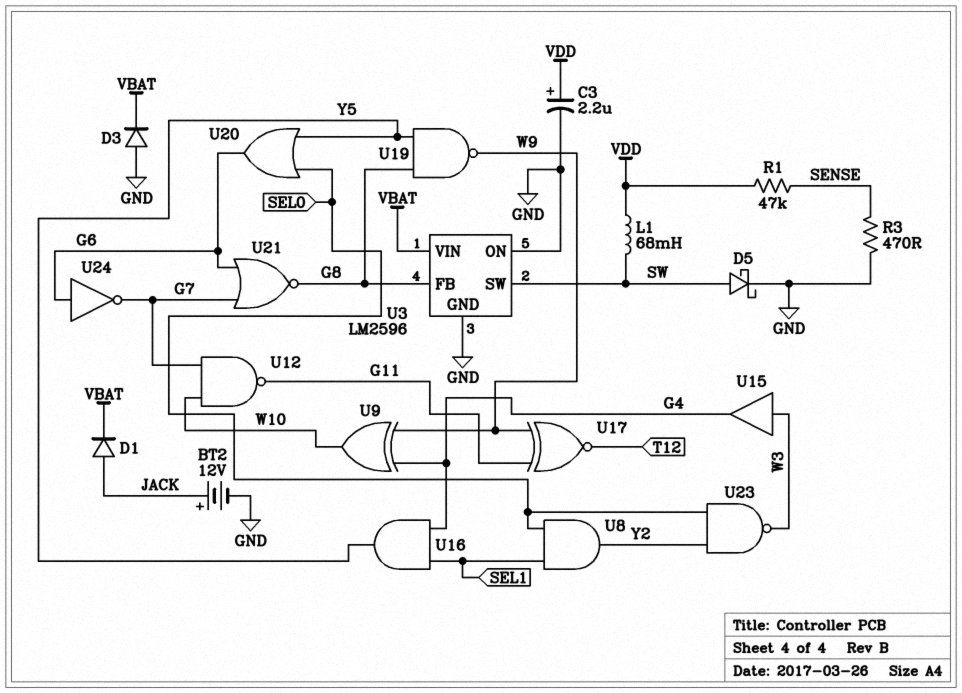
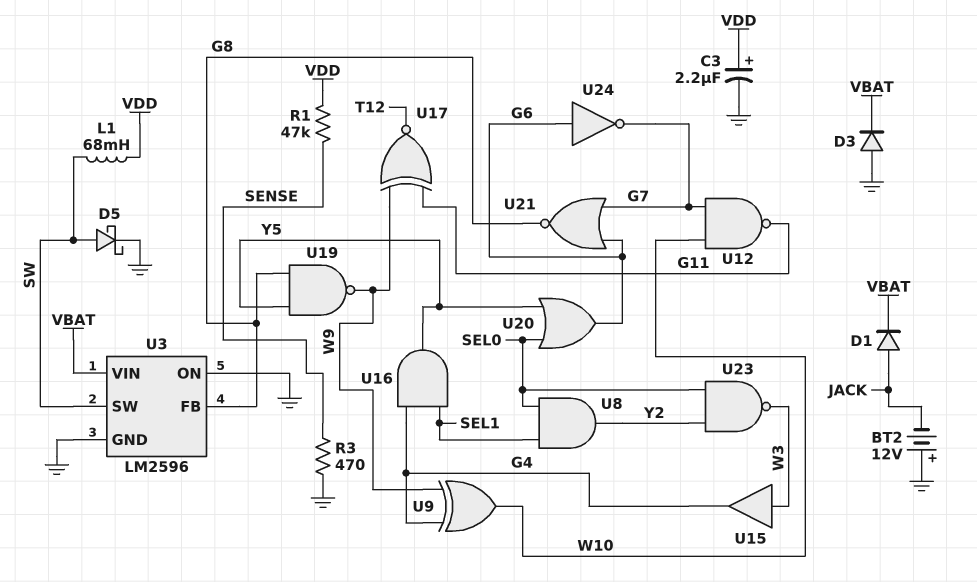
BT2: 12V (plus JACK, minus GND) -> 12V (plus GND, minus JACK)

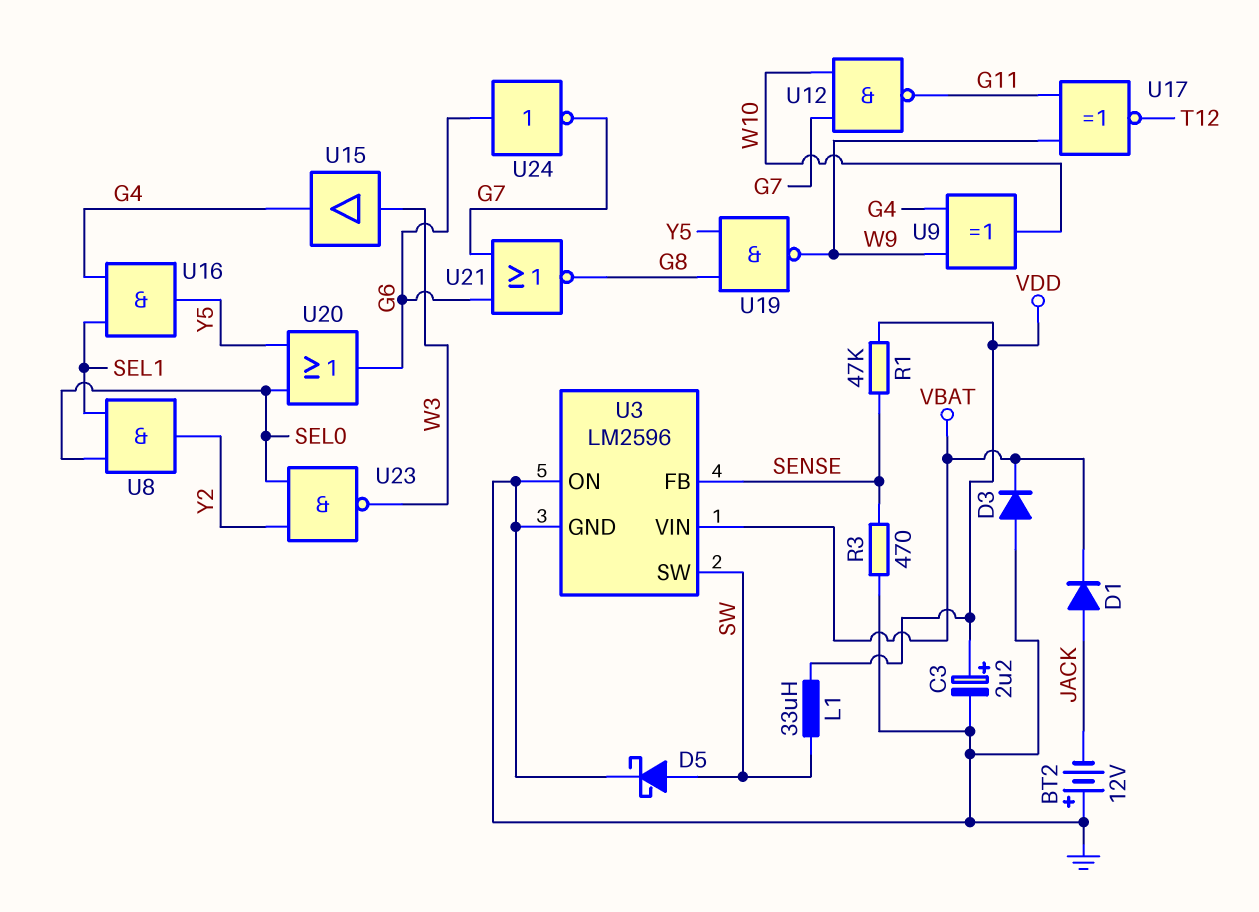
L1: 68mH (SW, VDD) -> 33uH (SW, VDD)
U3 pin FB: G8 -> SENSE

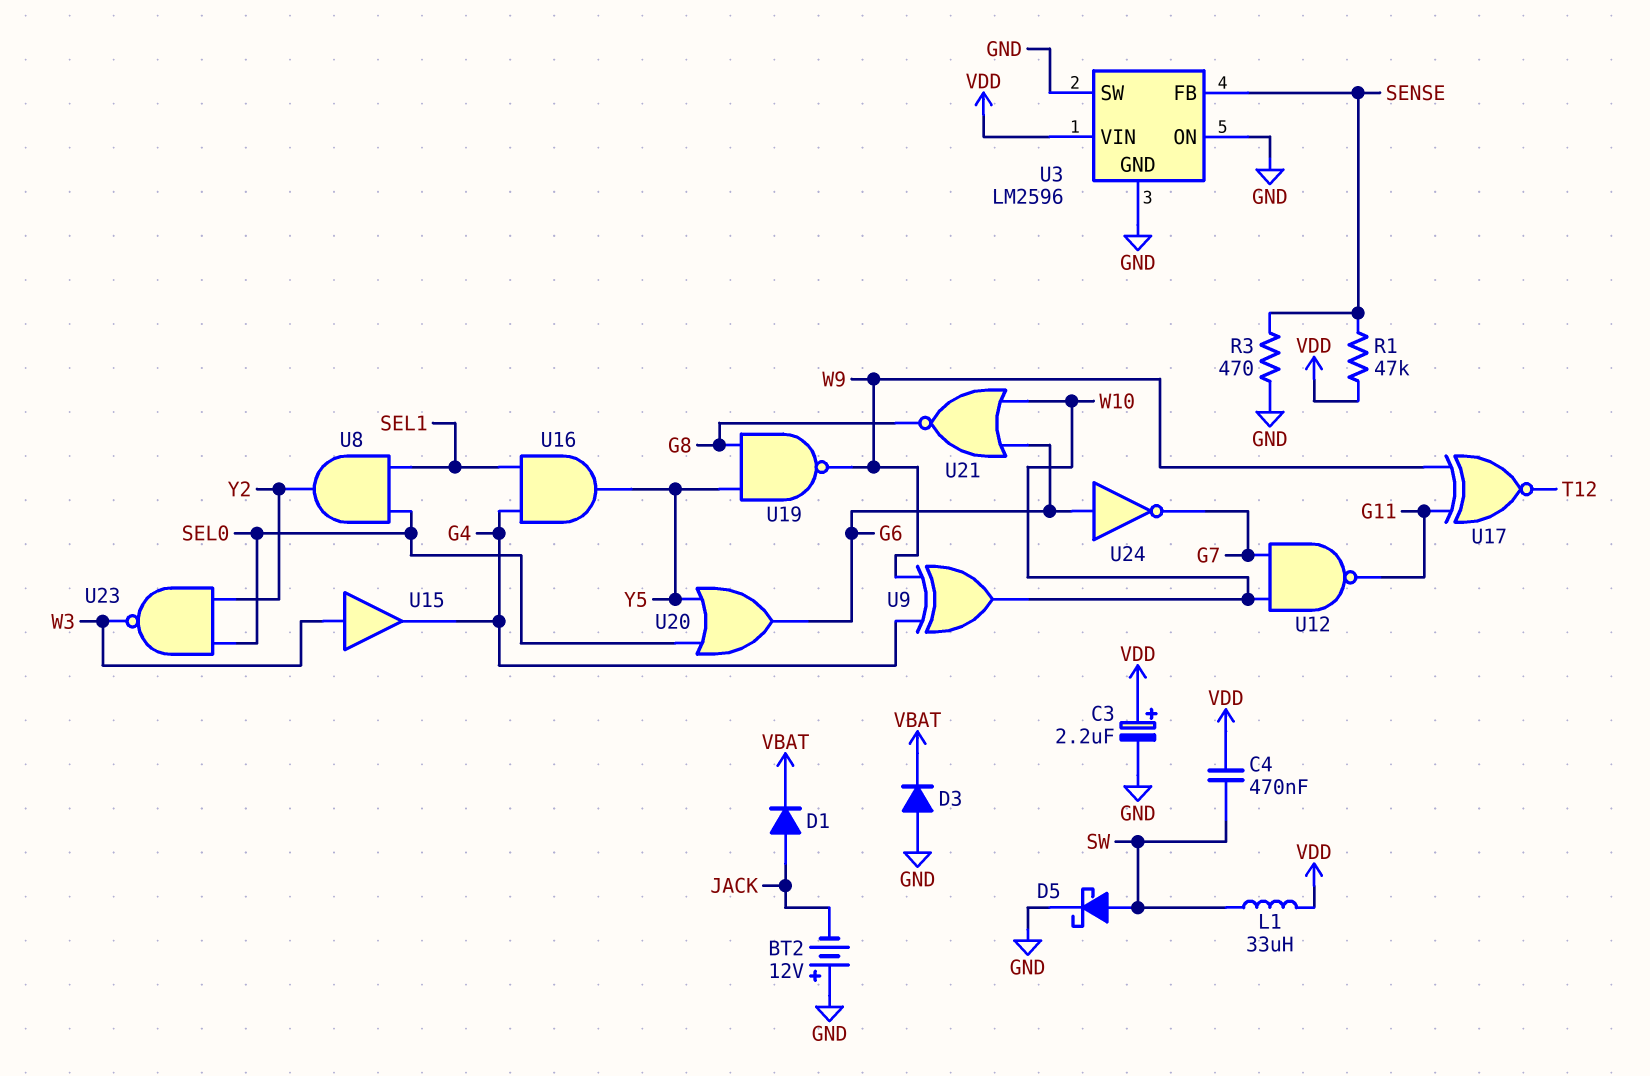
C4: none -> 470nF (SW, VDD)
U3 pin SW: SW -> GND
U3 pin VIN: VBAT -> VDD
U21: NOR (in G6, in G7, out G8) -> NOR (in G6, in W10, out G8)

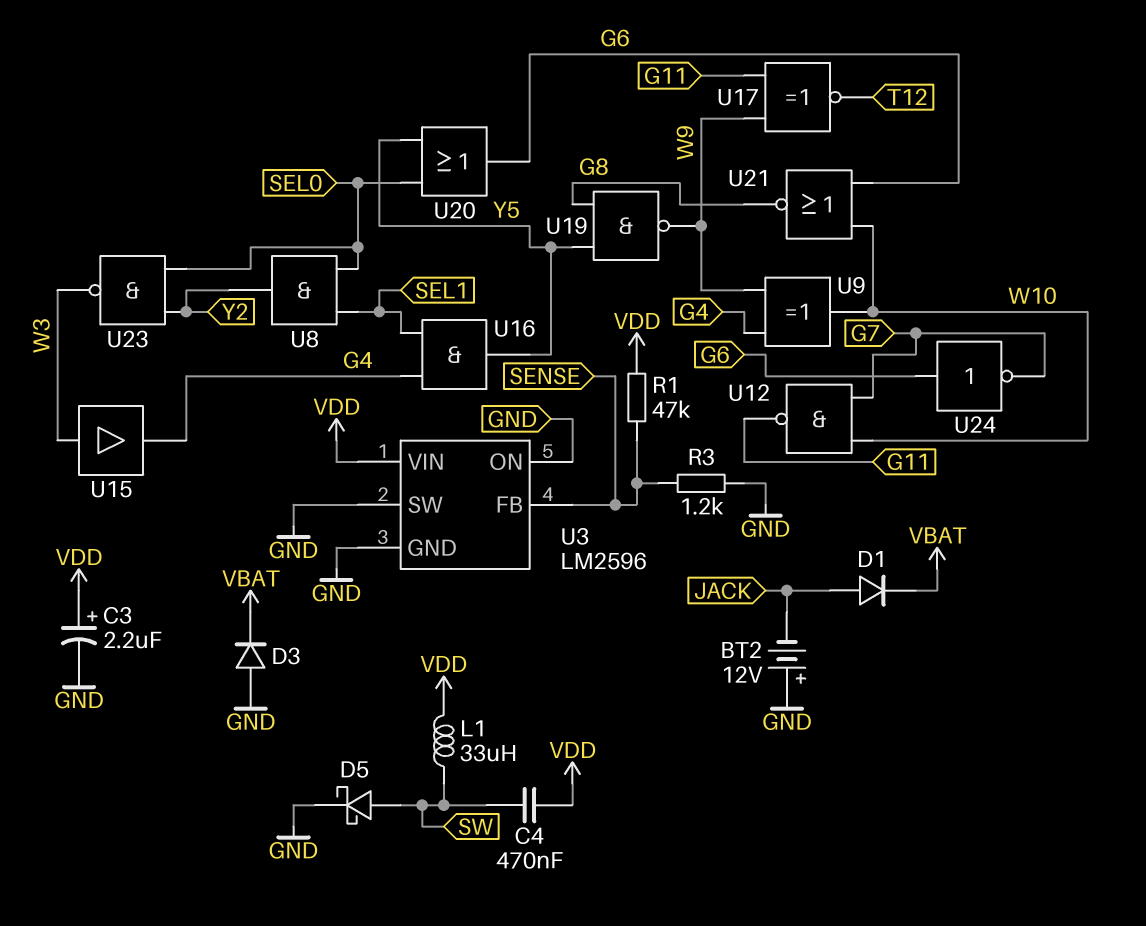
R3: 470 (GND, SENSE) -> 1.2k (GND, SENSE)

